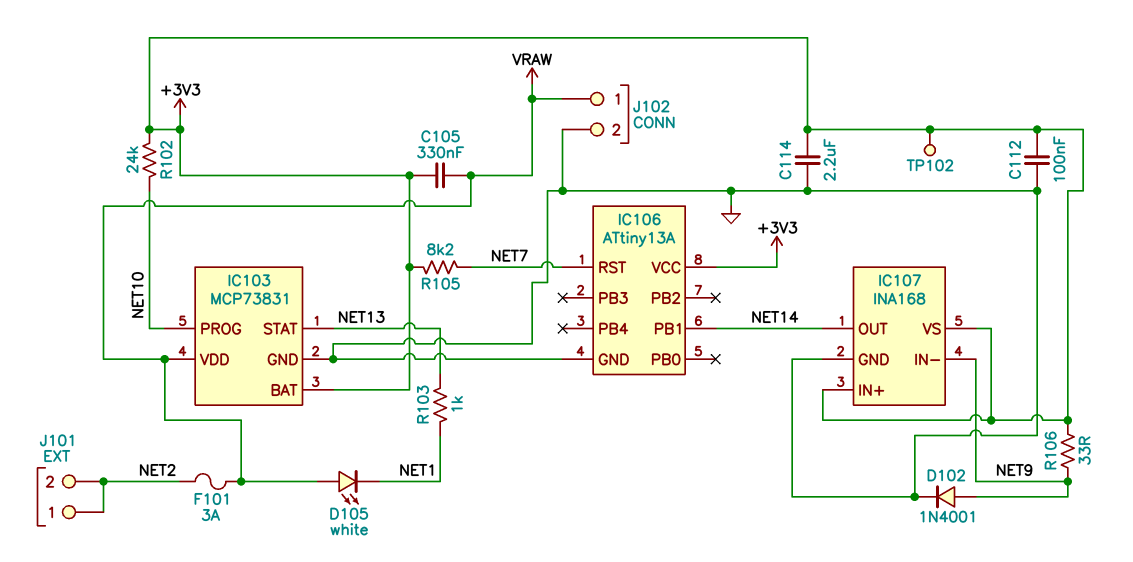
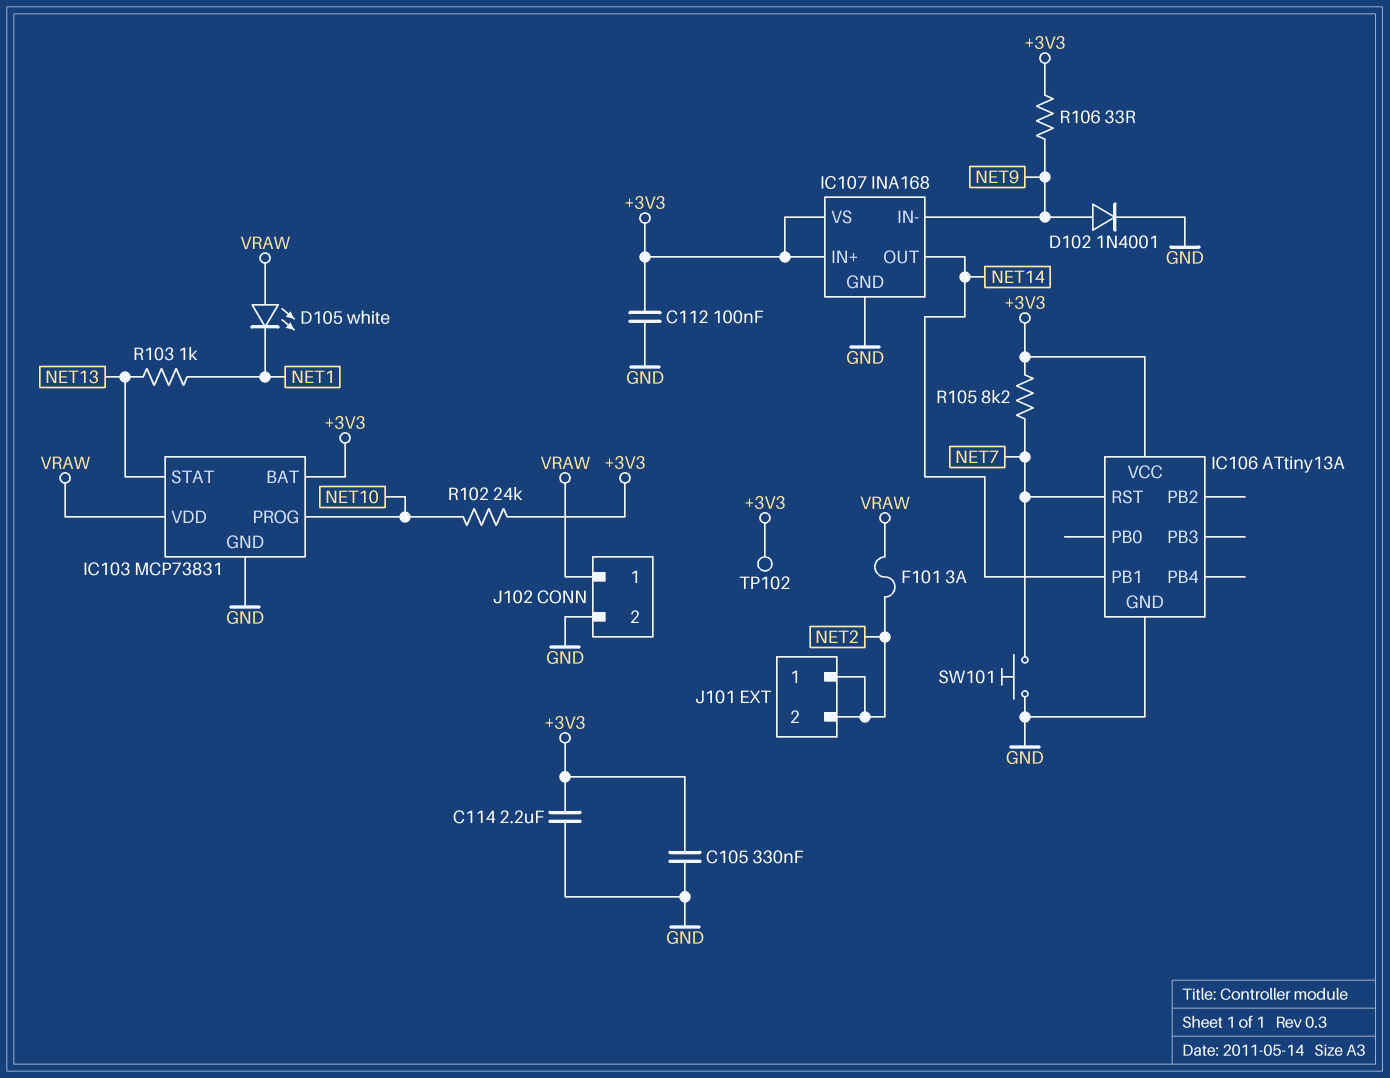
C105: 330nF (+3V3, VRAW) -> 330nF (+3V3, GND)
SW101: none -> button (GND, NET7)

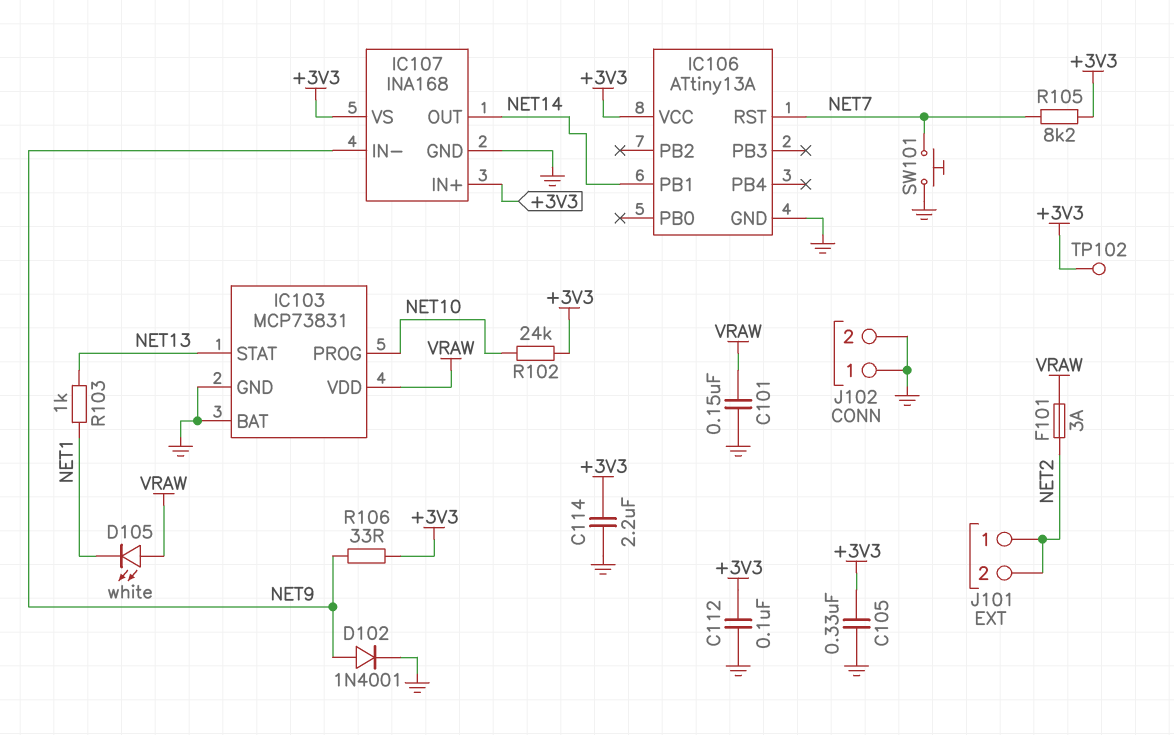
C101: none -> 150nF (GND, VRAW)
IC103 pin BAT: +3V3 -> GND
J102 pin 1: VRAW -> GND

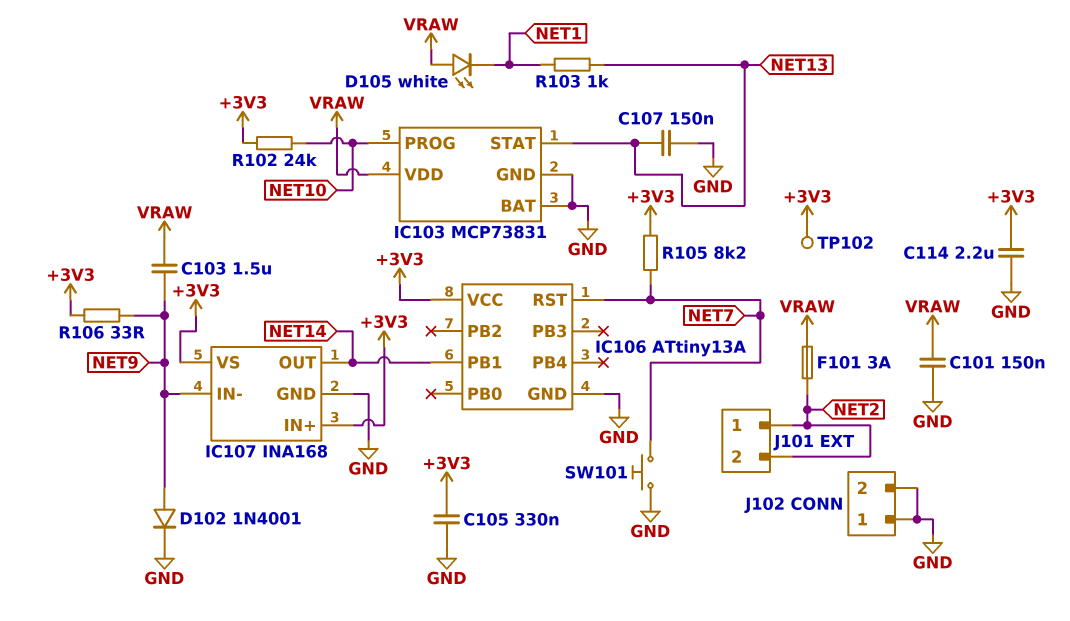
C103: none -> 1.5uF (NET9, VRAW)
C107: none -> 150nF (GND, NET13)
C112: 100nF (+3V3, GND) -> none

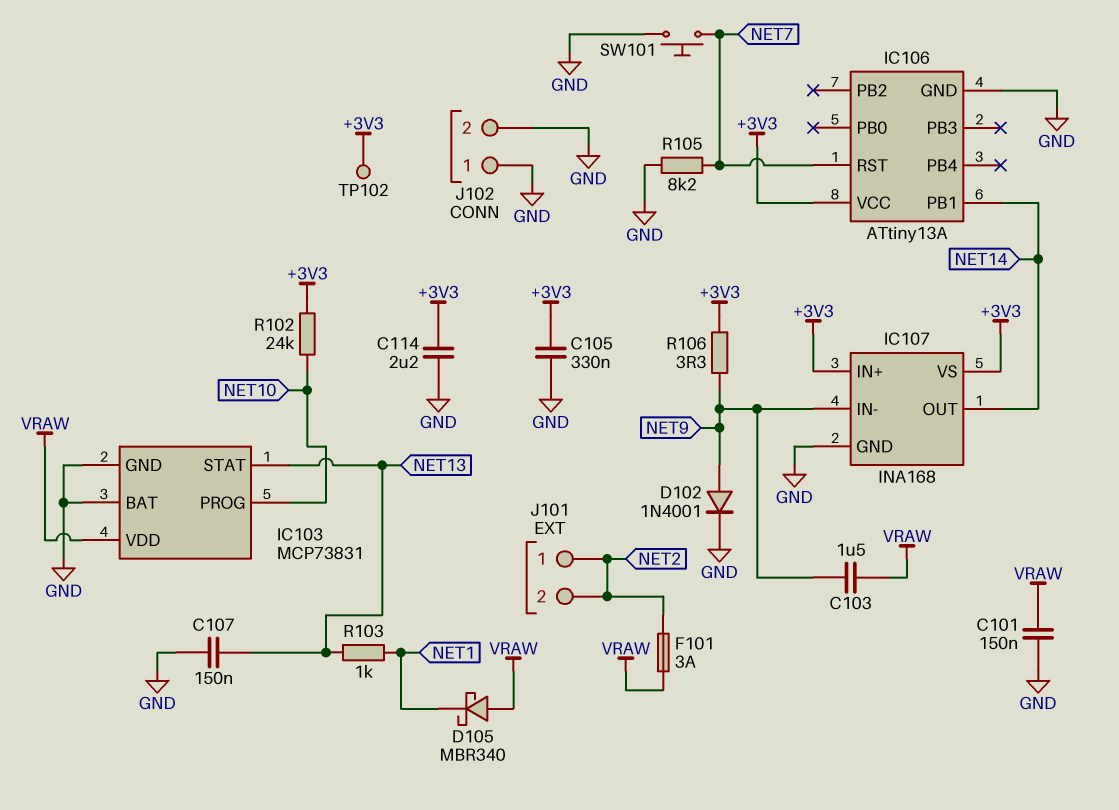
D105: LED white (A VRAW, K NET1) -> schottky MBR340 (A VRAW, K NET1)
R105: 8.2k (+3V3, NET7) -> 8.2k (GND, NET7)
R106: 33 (+3V3, NET9) -> 3.3 (+3V3, NET9)

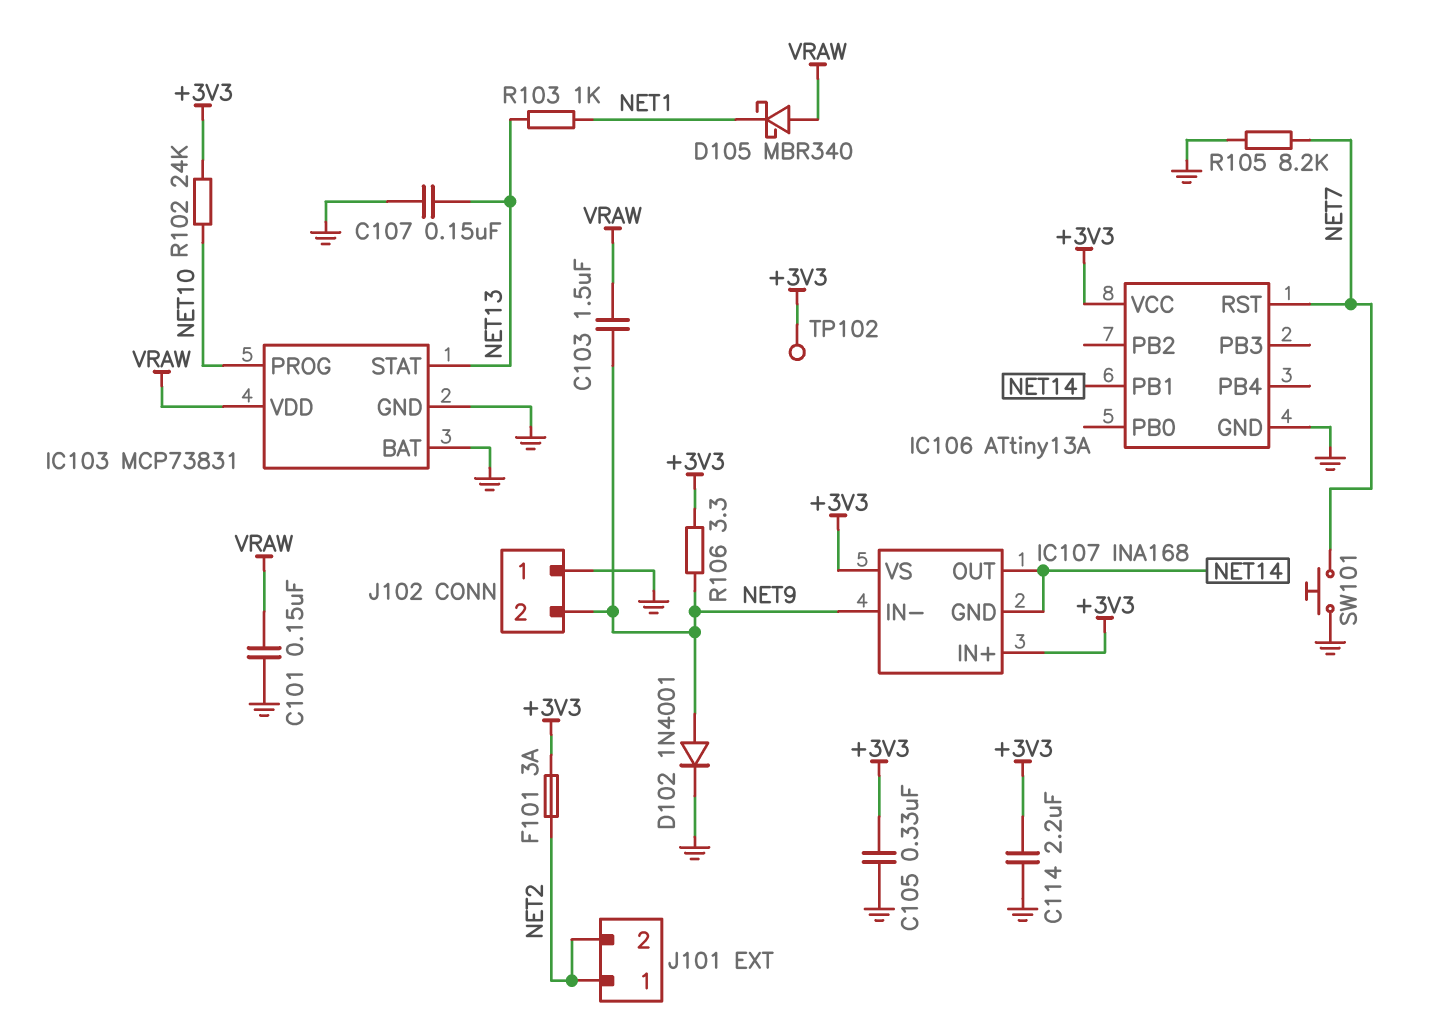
F101: 3A (NET2, VRAW) -> 3A (+3V3, NET2)
IC107 pin GND: GND -> NET14
J102 pin 2: GND -> NET9

